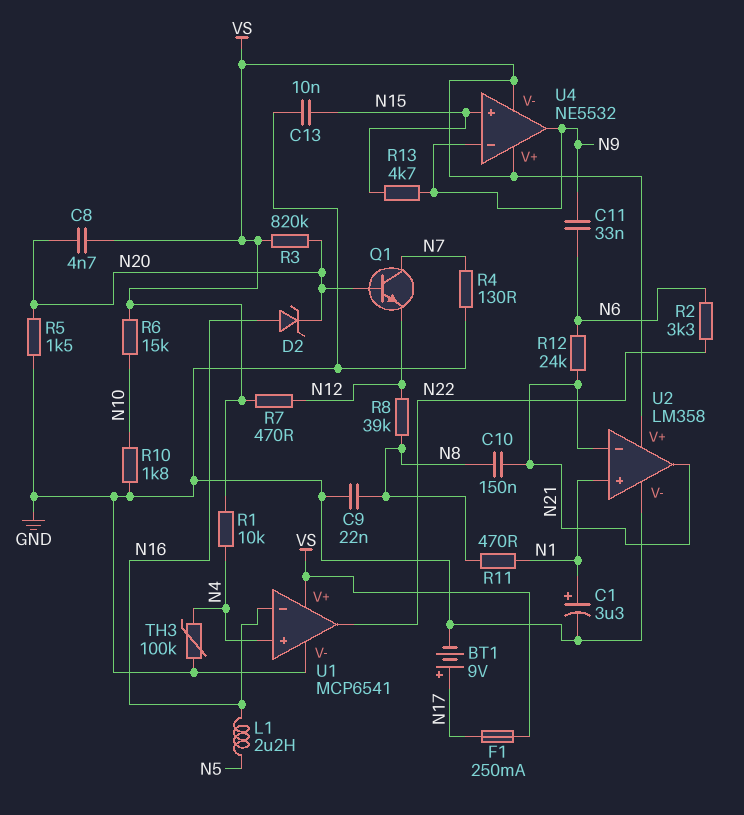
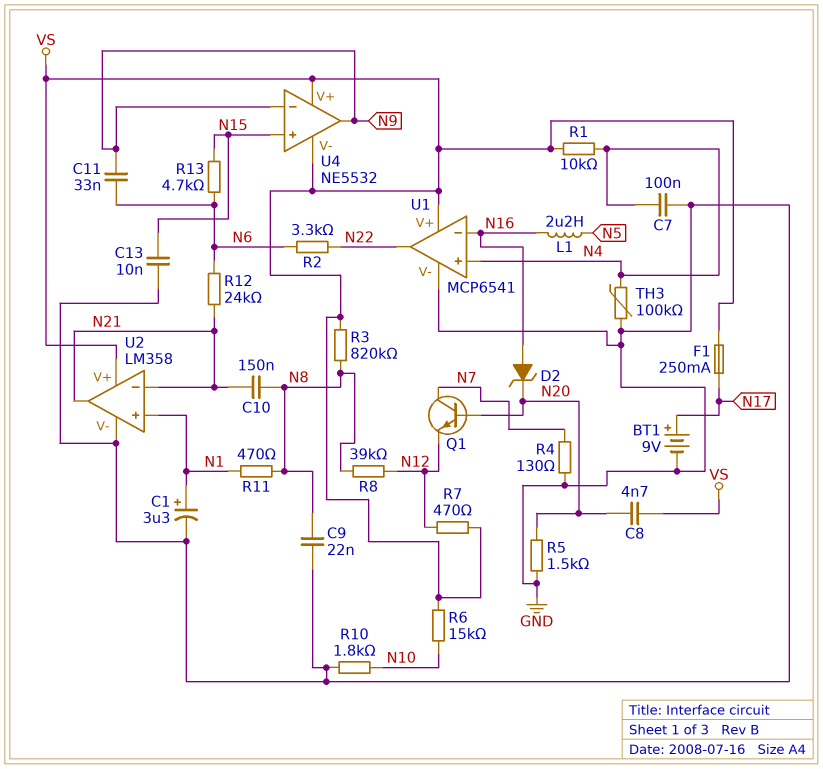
C7: none -> 100nF (GND, N4)
R3: 820k (N20, VS) -> 820k (N8, VS)
R13: 4.7k (N9, N15) -> 4.7k (N6, N15)

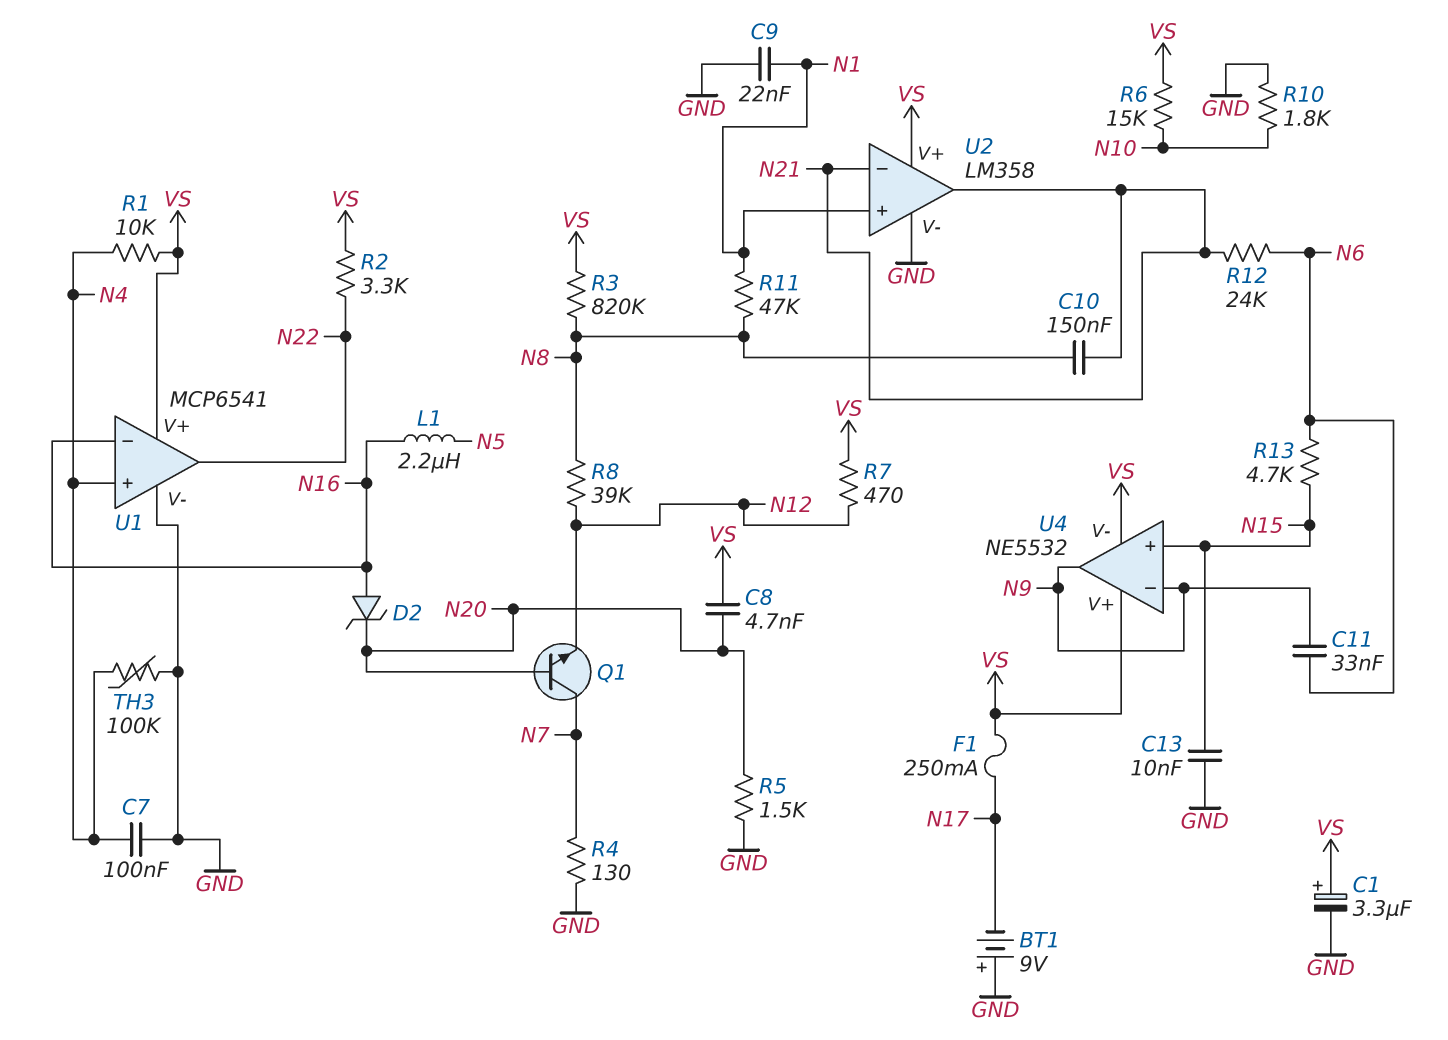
BT1: 9V (plus N17, minus GND) -> 9V (plus GND, minus N17)
C1: 3.3uF (plus N1, minus GND) -> 3.3uF (plus VS, minus GND)
C9: 22nF (GND, N8) -> 22nF (GND, N1)
R2: 3.3k (N6, N22) -> 3.3k (N22, VS)
R11: 470 (N1, N8) -> 47k (N1, N8)

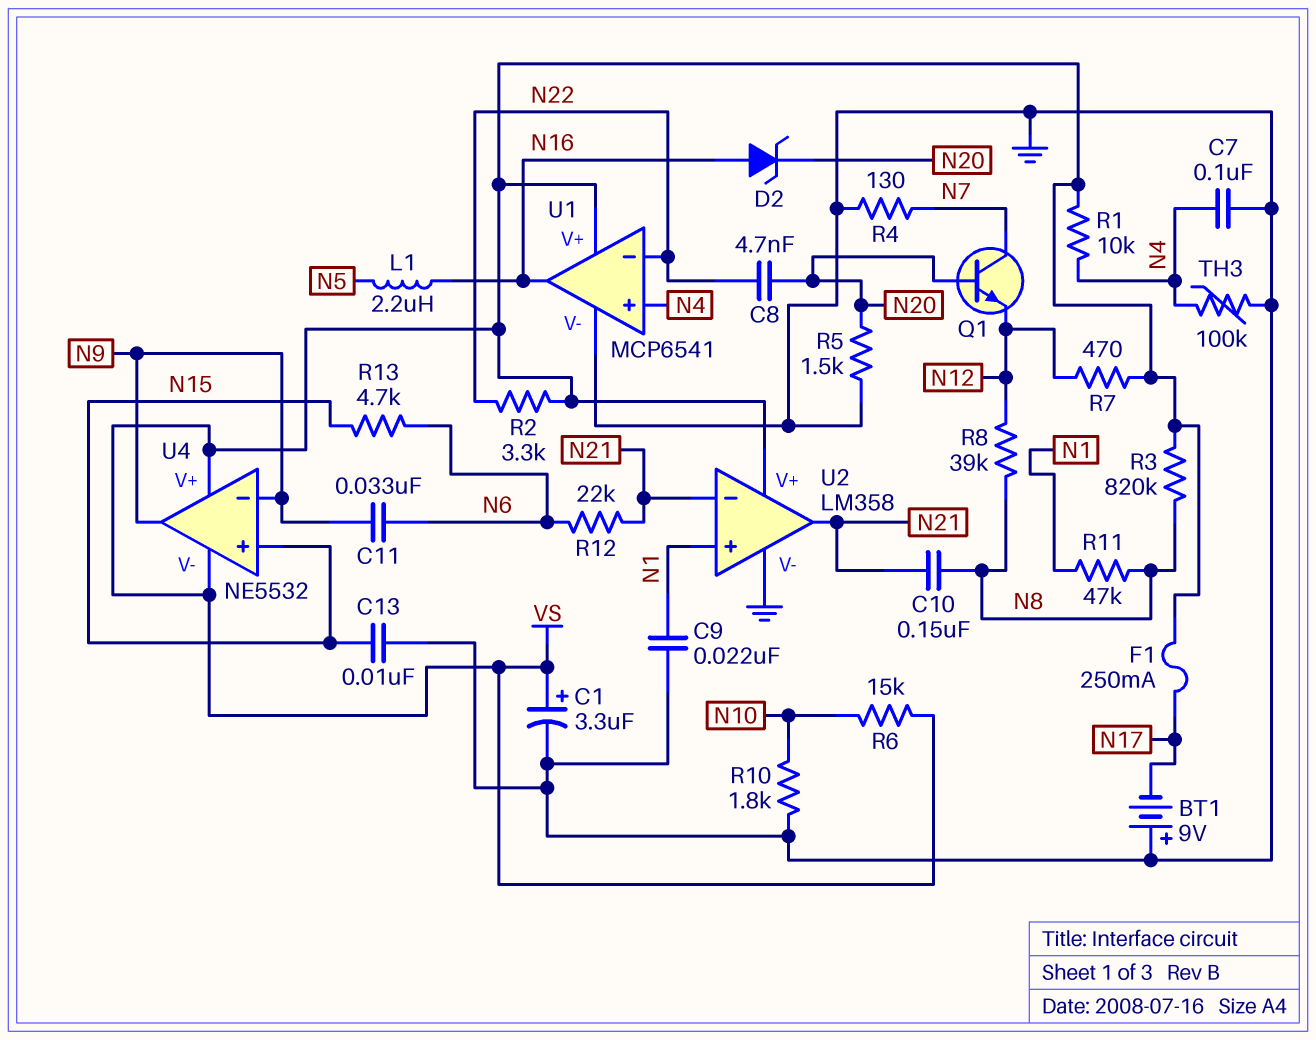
C8: 4.7nF (N20, VS) -> 4.7nF (N20, N22)
R12: 24k (N6, N21) -> 22k (N6, N21)
U1 pin in-: N16 -> N22
U1 pin out: N22 -> N16

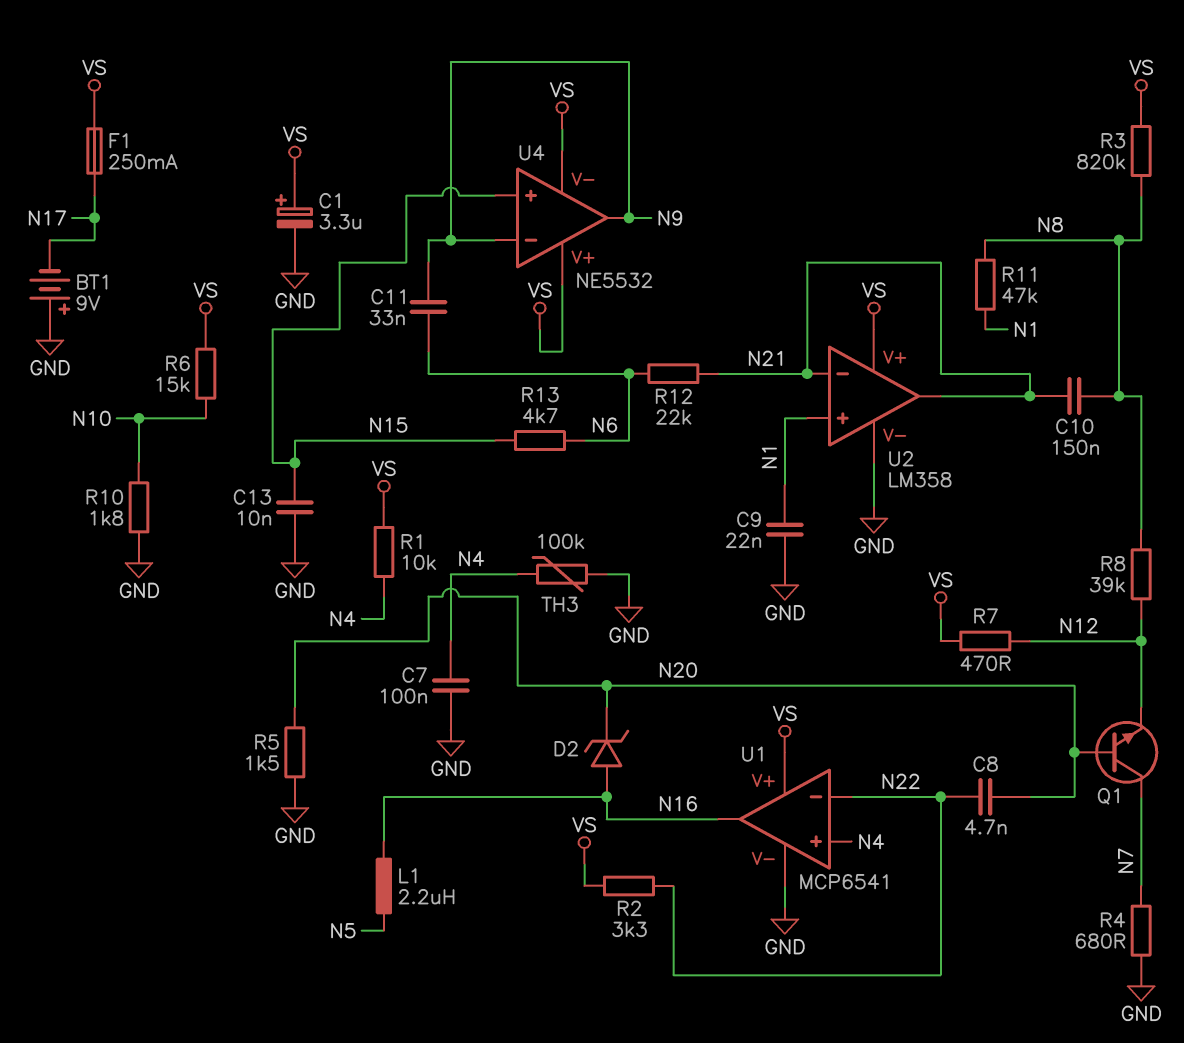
R4: 130 (GND, N7) -> 680 (GND, N7)

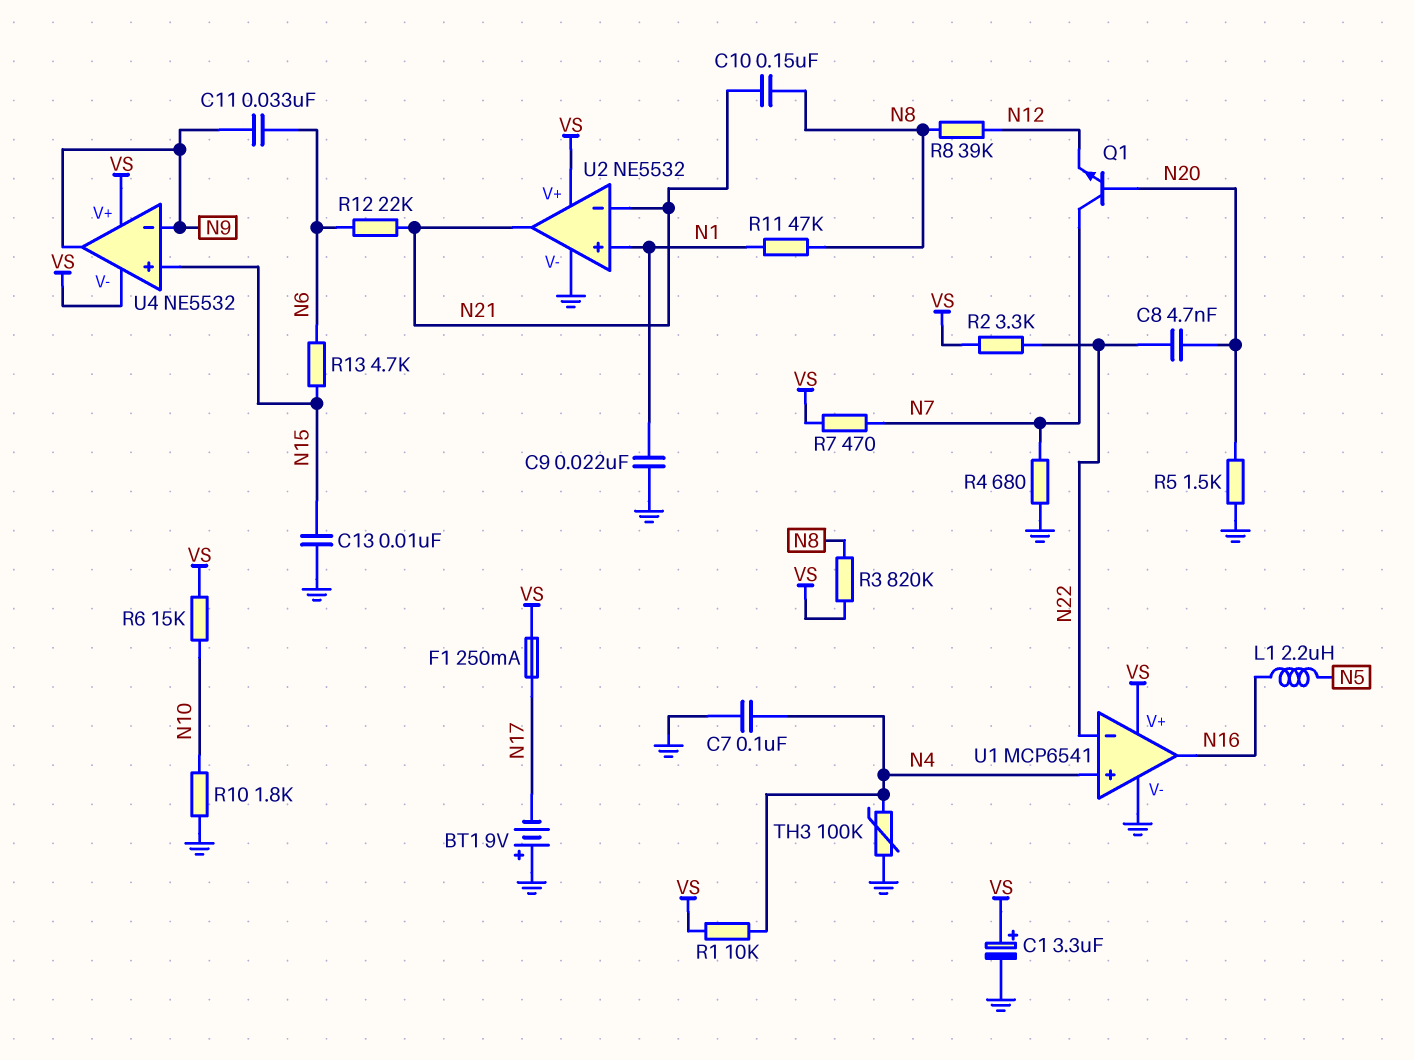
D2: zener (A N16, K N20) -> none
R7: 470 (N12, VS) -> 470 (N7, VS)
U2: LM358 -> NE5532

